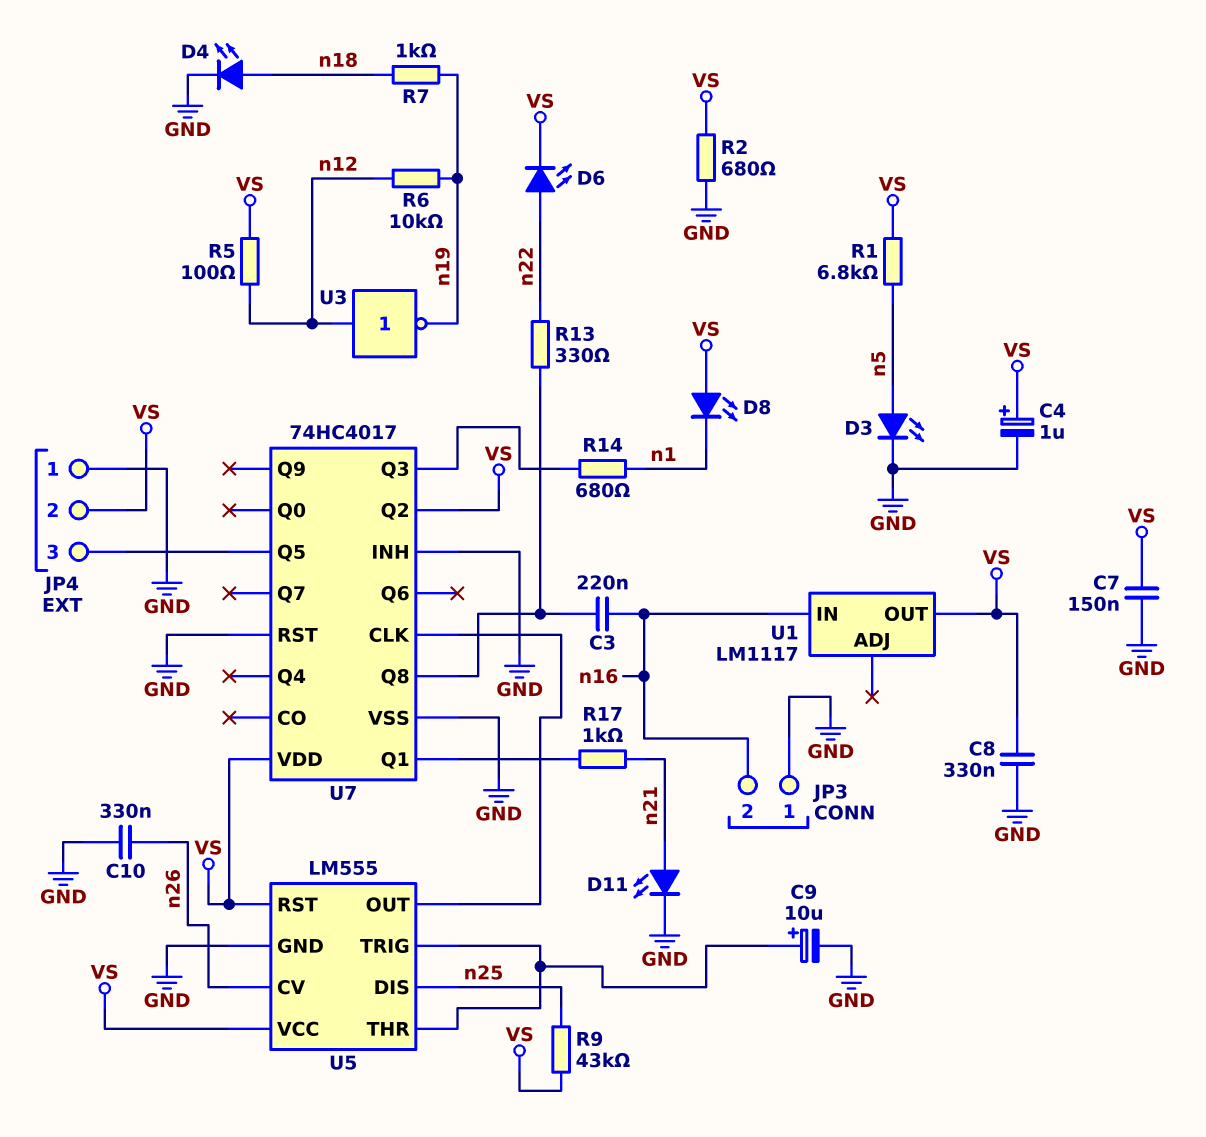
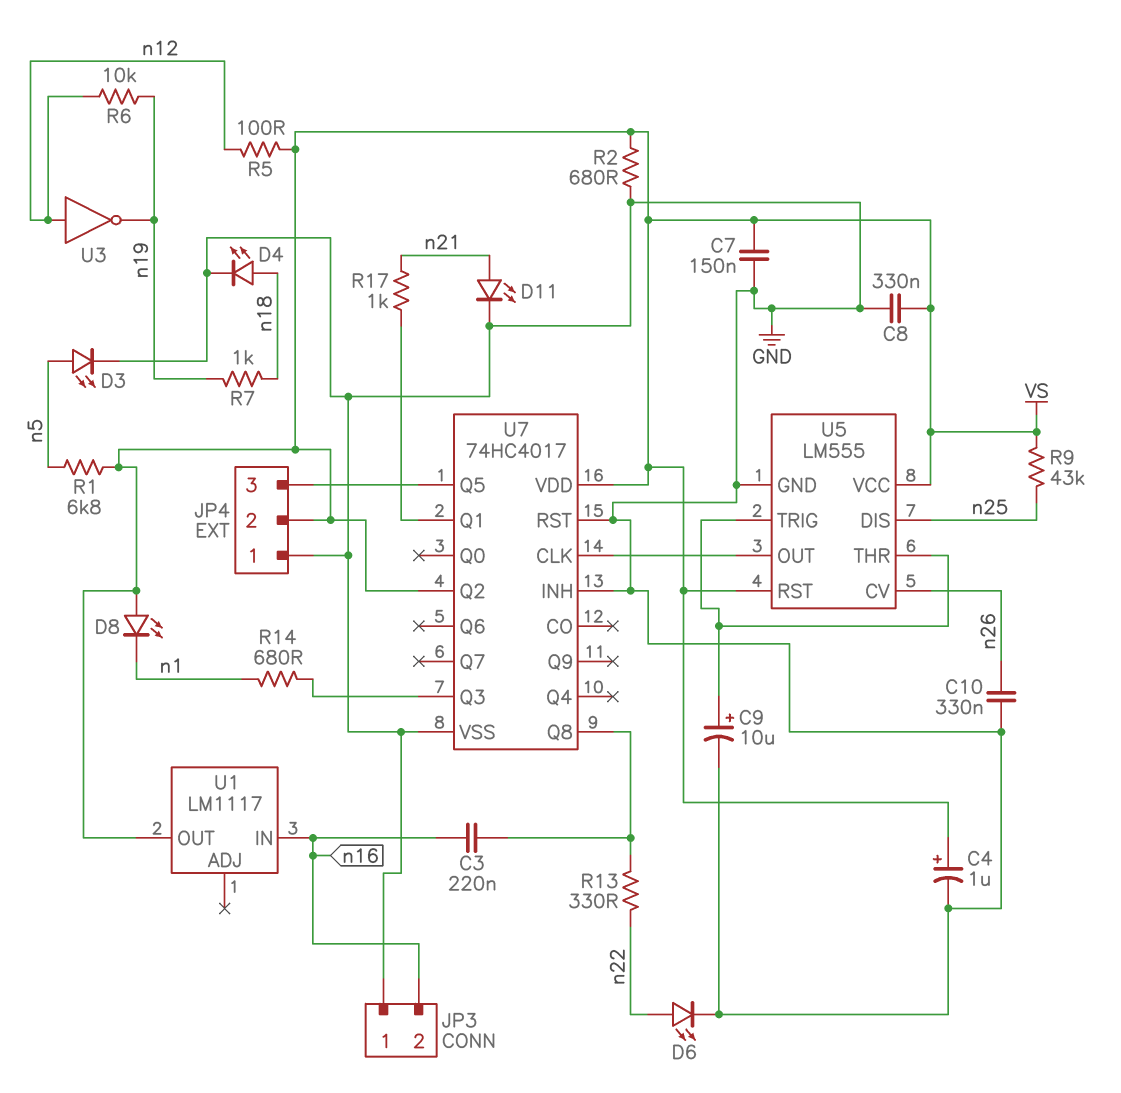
D6: LED (A n22, K VS) -> LED (A n22, K GND)

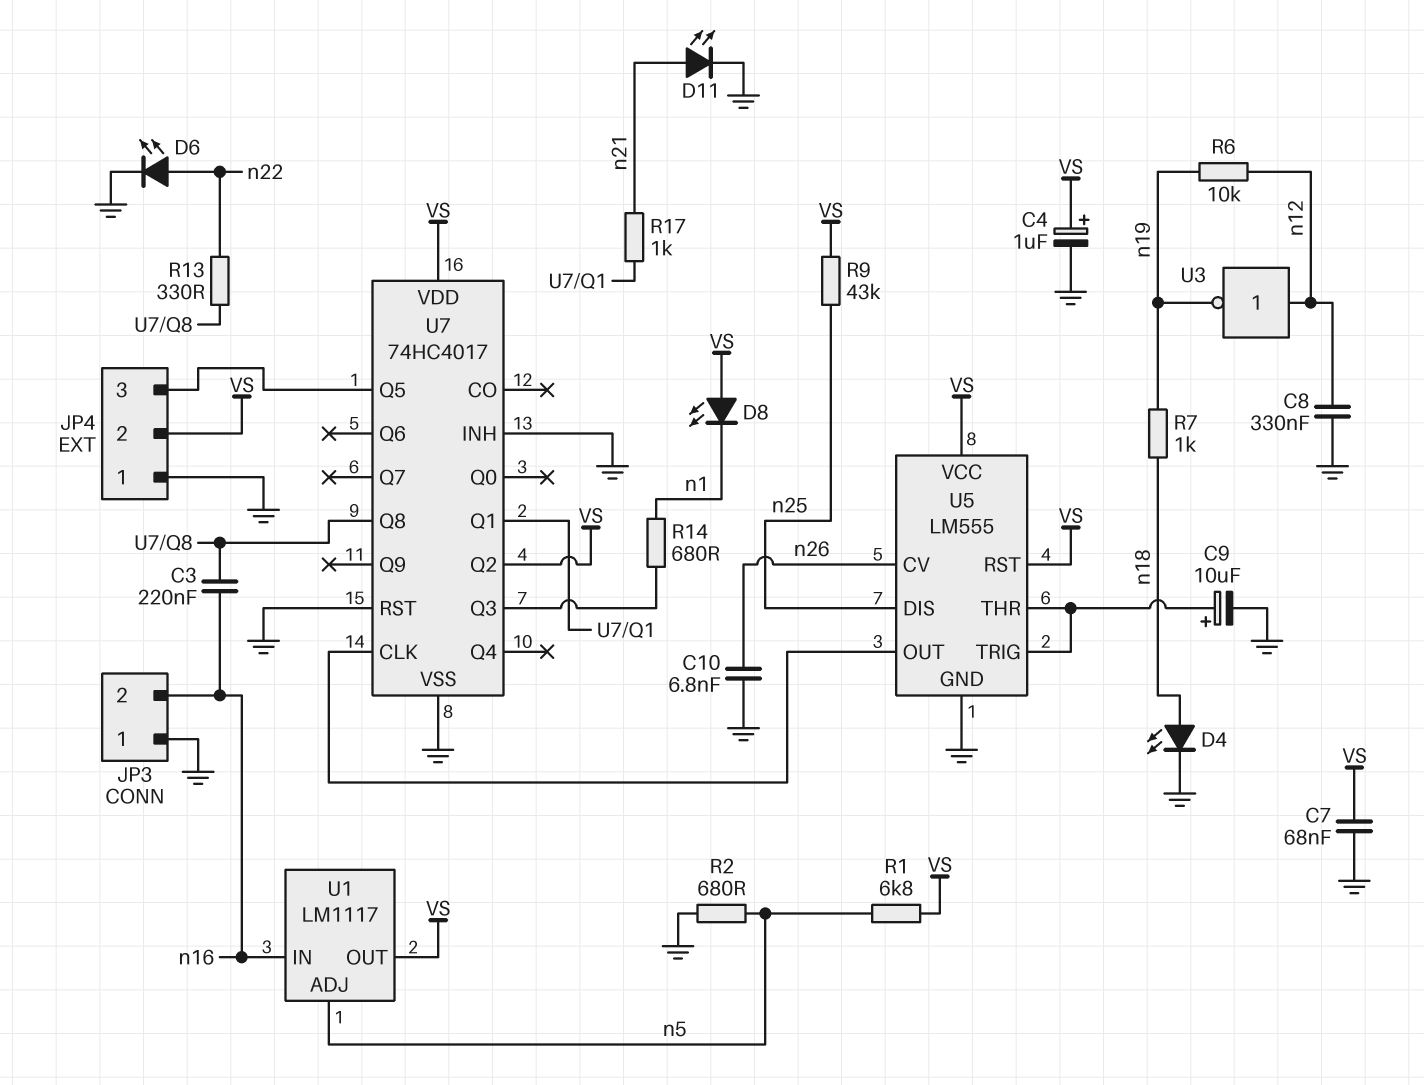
C7: 150nF (GND, VS) -> 68nF (GND, VS)
C8: 330nF (GND, VS) -> 330nF (GND, n12)
C10: 330nF (GND, n26) -> 6.8nF (GND, n26)
D3: LED (A n5, K GND) -> none
R2: 680 (GND, VS) -> 680 (GND, n5)
R5: 100 (VS, n12) -> none
U1 pin ADJ: none -> n5

